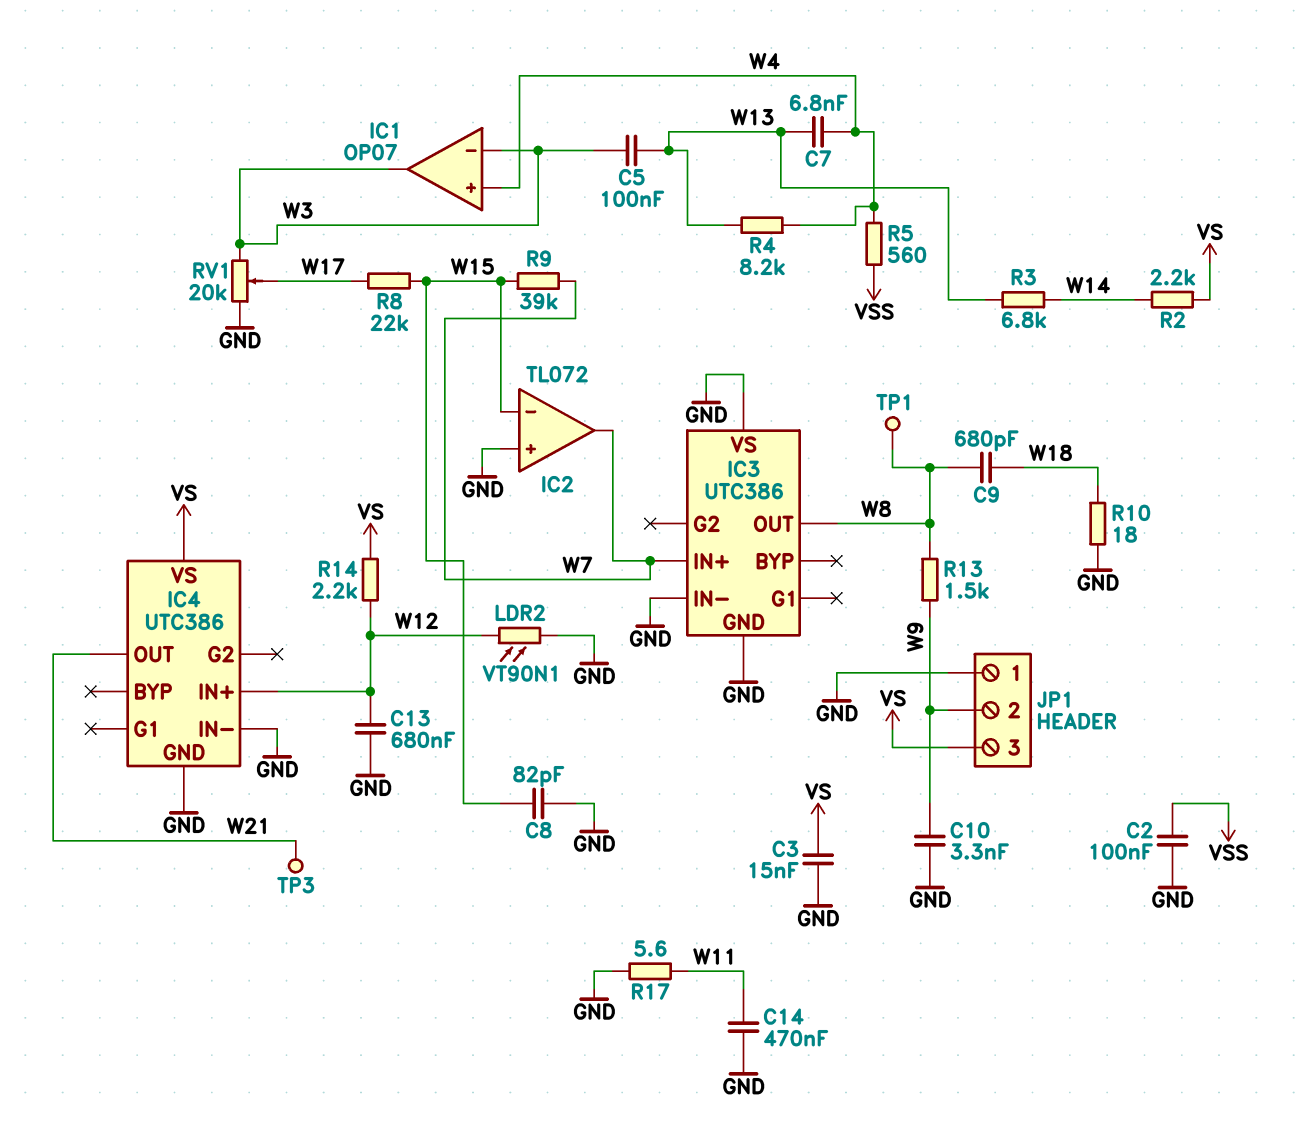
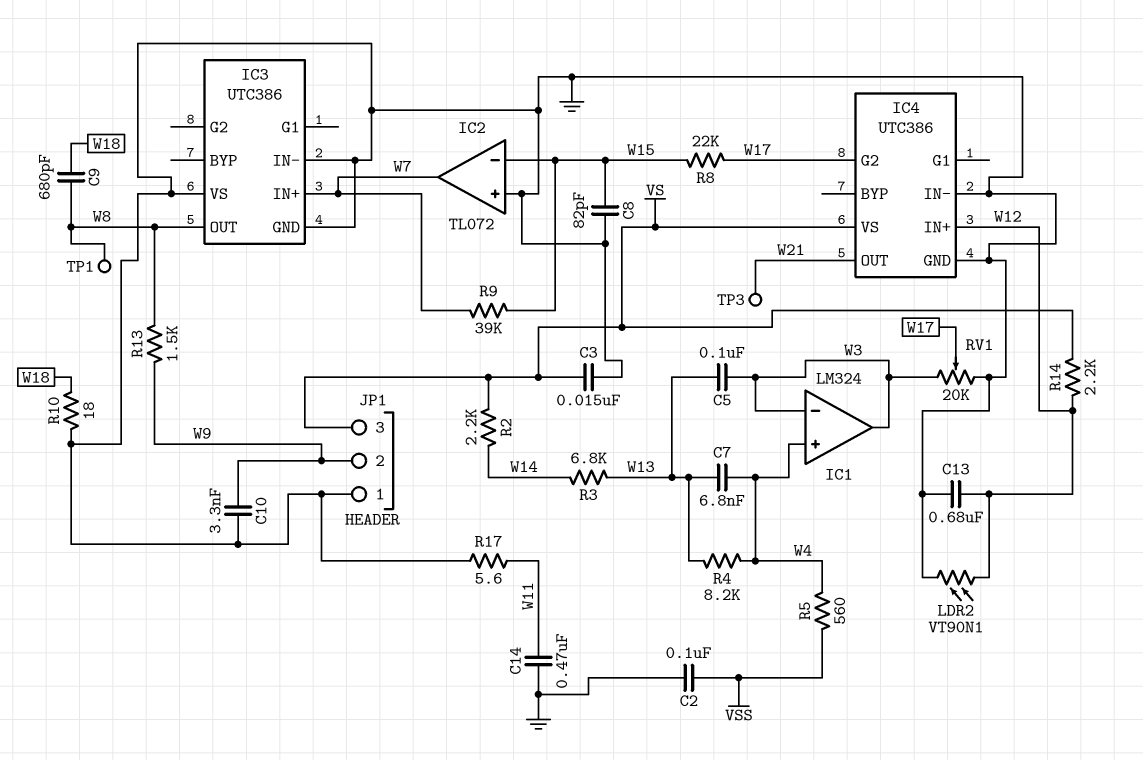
IC1: OP07 -> LM324
IC4 pin G2: none -> W17

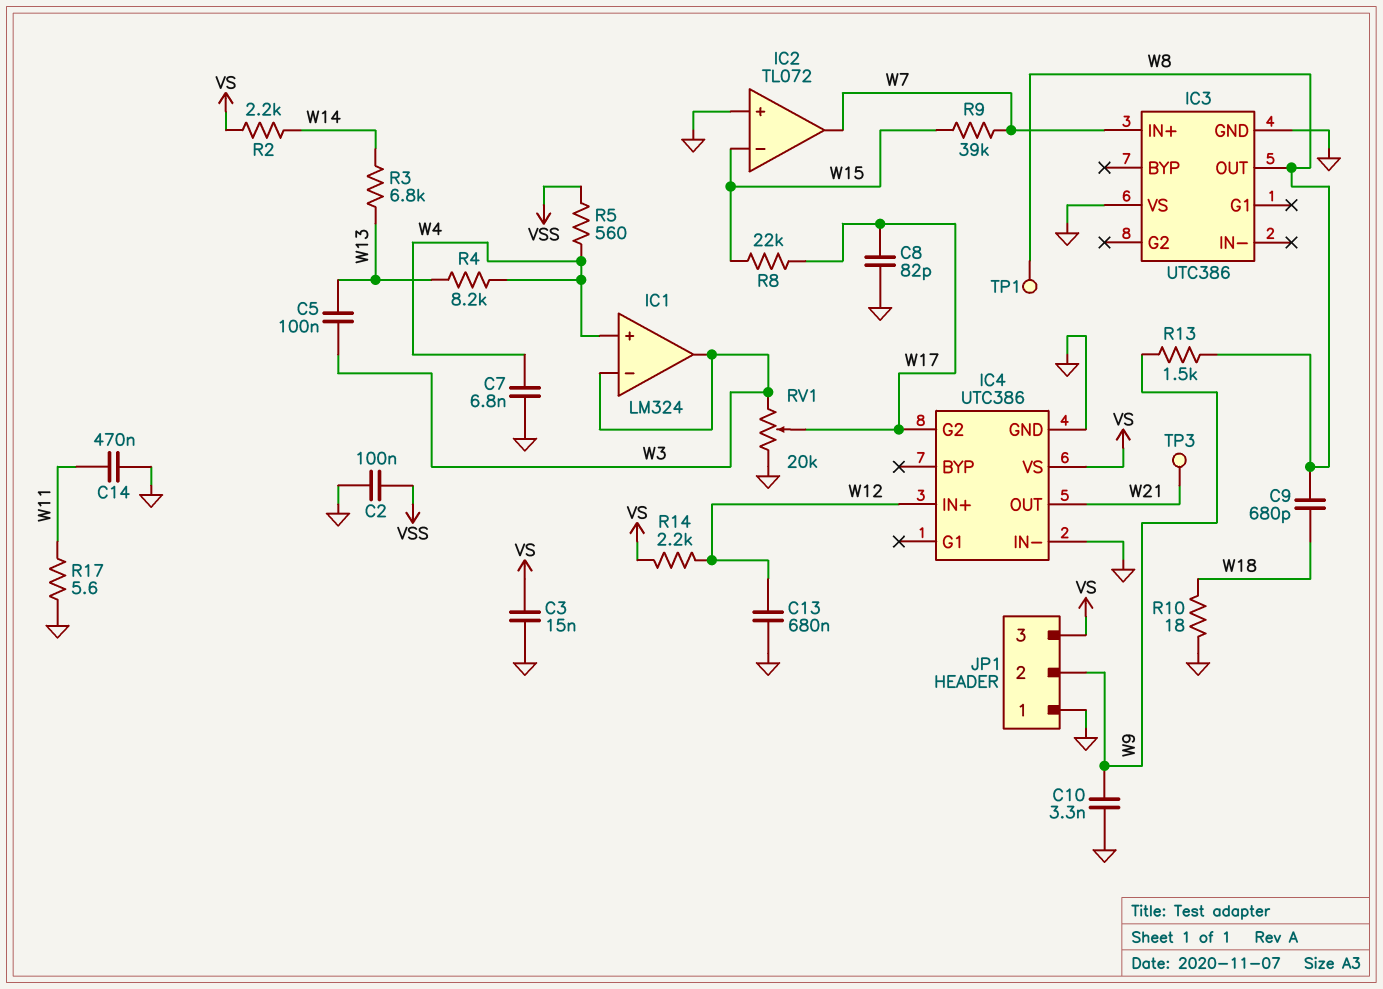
C7: 6.8nF (W4, W13) -> 6.8nF (GND, W4)
C8: 82pF (GND, W15) -> 82pF (GND, W17)
IC3 pin IN-: GND -> none
LDR2: VT90N1 (GND, W12) -> none

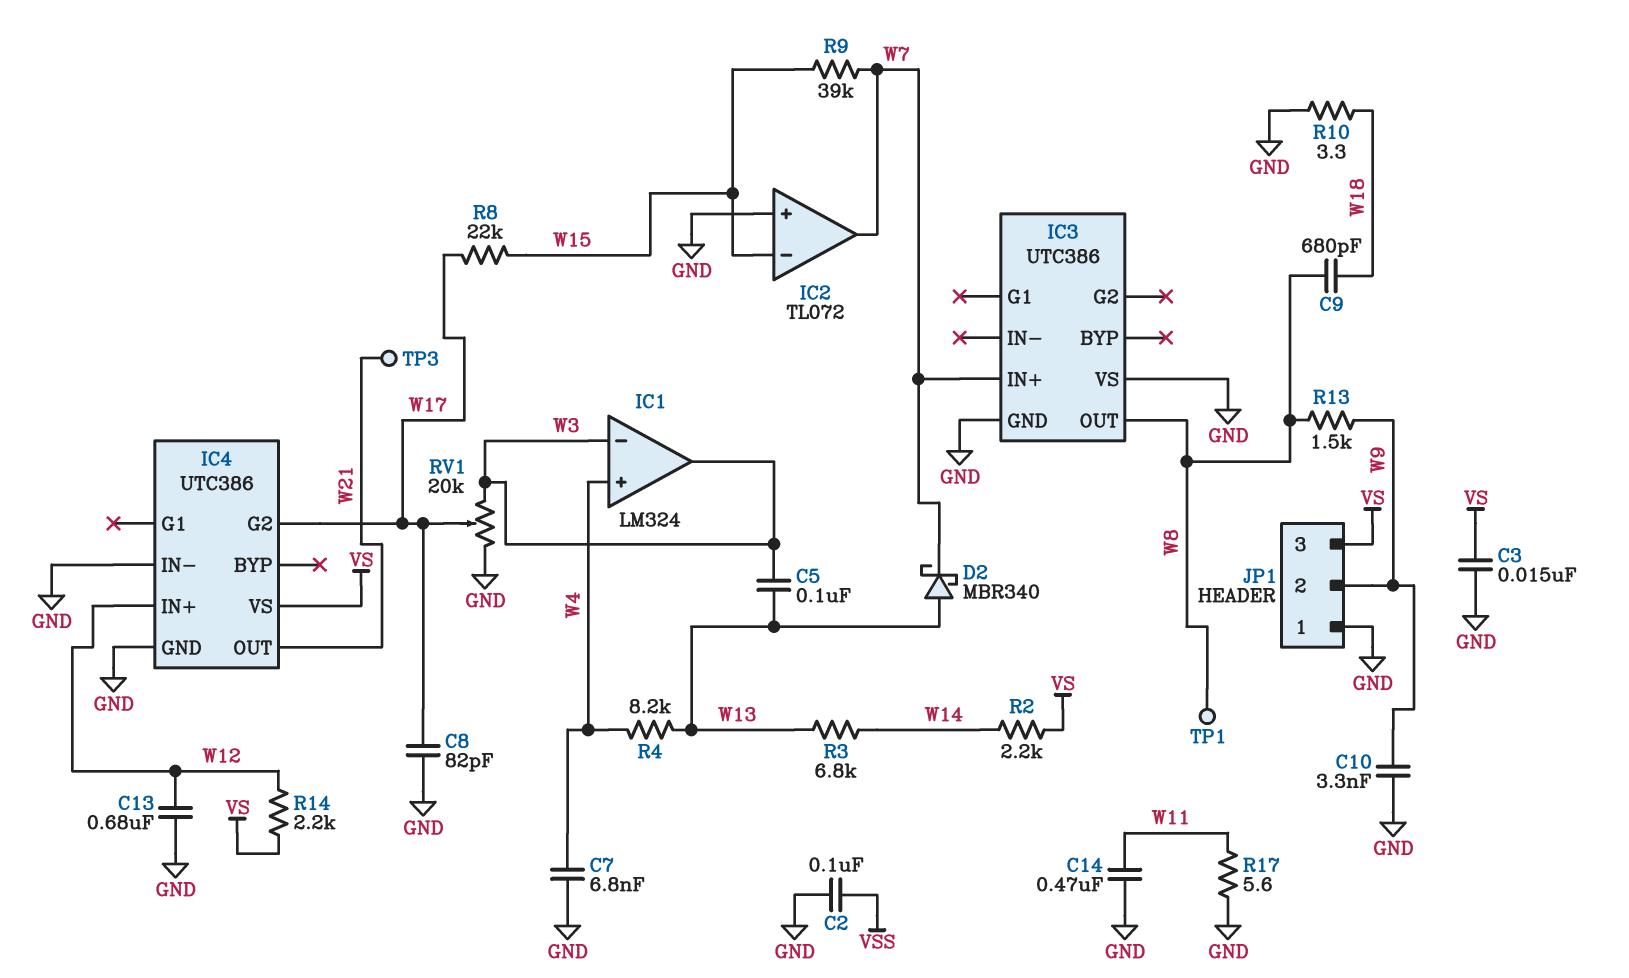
D2: none -> schottky MBR340 (A W13, K W7)
R5: 560 (VSS, W4) -> none
R10: 18 (GND, W18) -> 3.3 (GND, W18)

